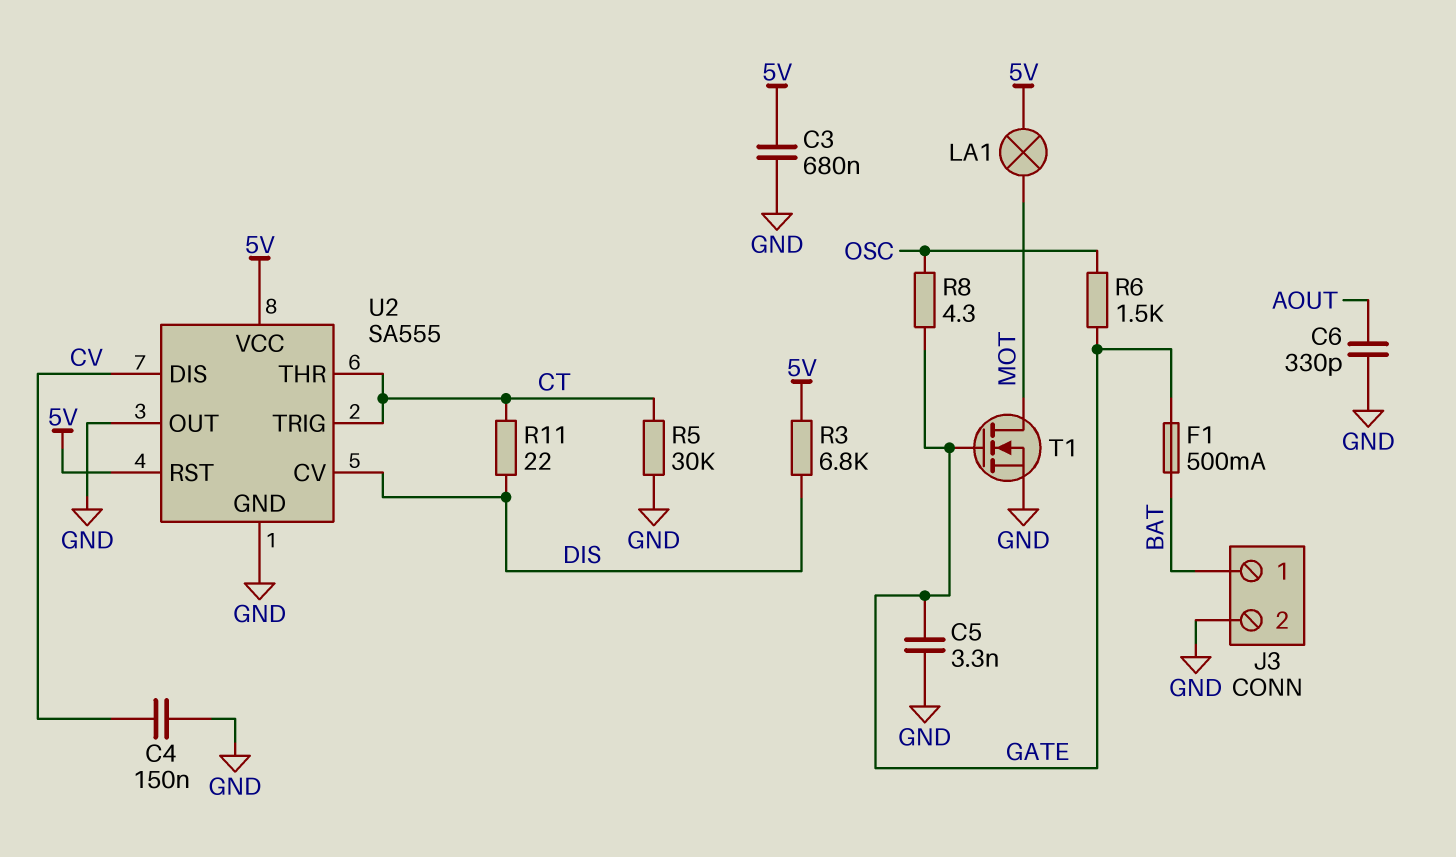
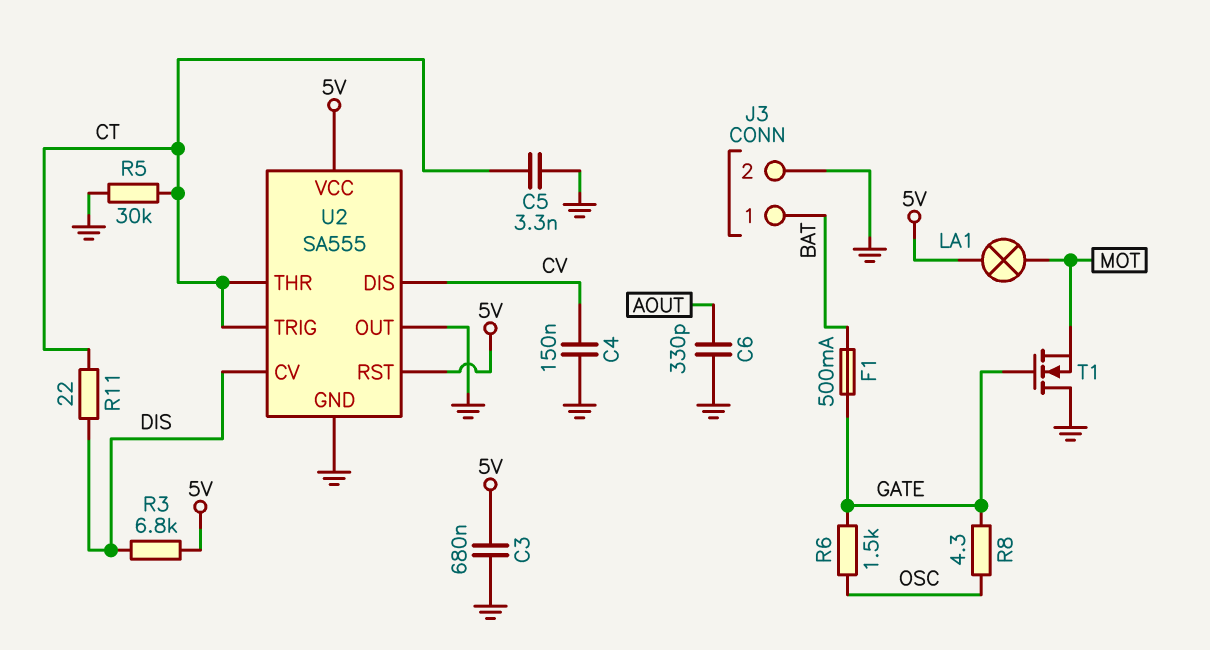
C5: 3.3nF (GATE, GND) -> 3.3nF (CT, GND)
T1: NMOS (G GATE, D MOT, S GND) -> NMOS (G GATE, D GND, S MOT)

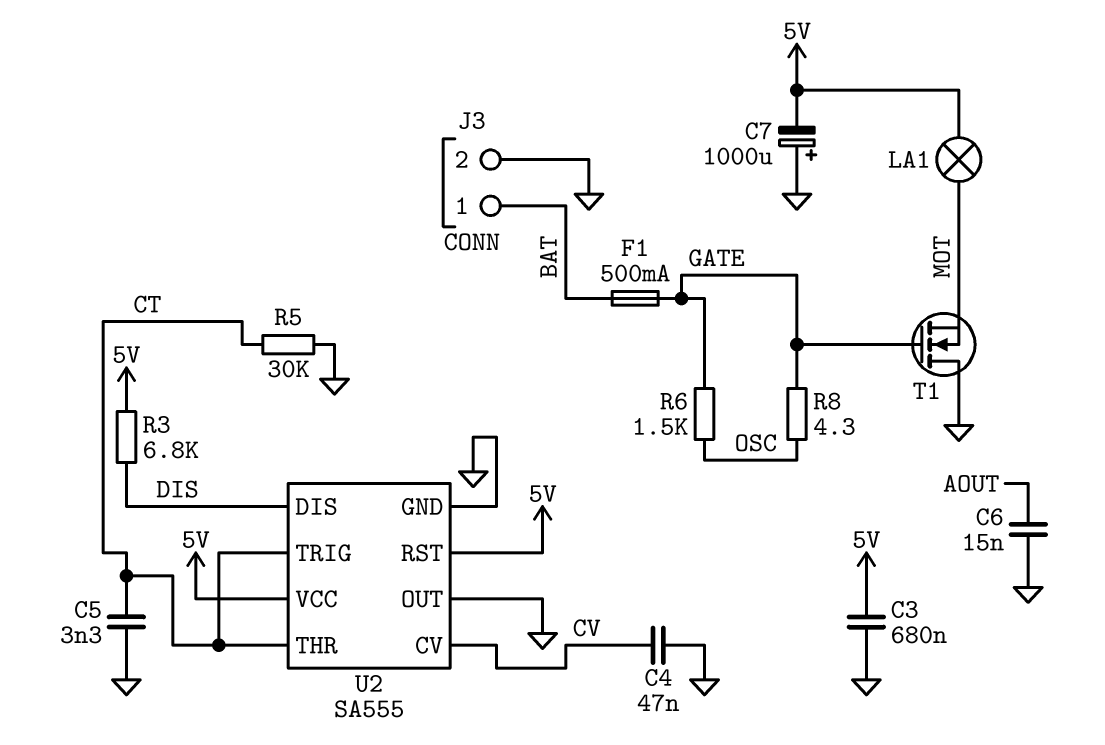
C4: 150nF (CV, GND) -> 47nF (CV, GND)
C6: 330pF (AOUT, GND) -> 15nF (AOUT, GND)
C7: none -> 1000uF (plus GND, minus 5V)
R11: 22 (CT, DIS) -> none
U2 pin CV: DIS -> CV
U2 pin DIS: CV -> DIS

